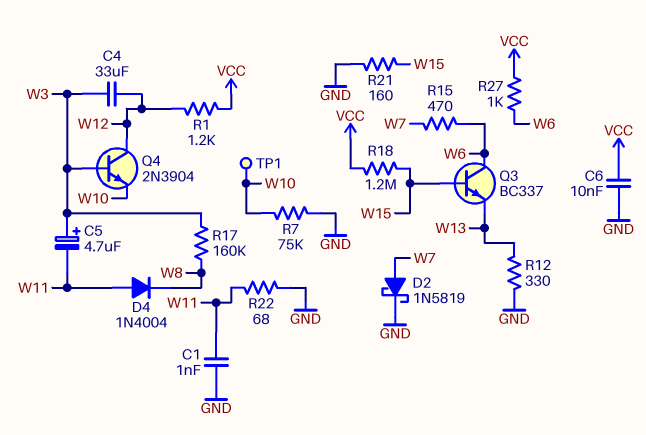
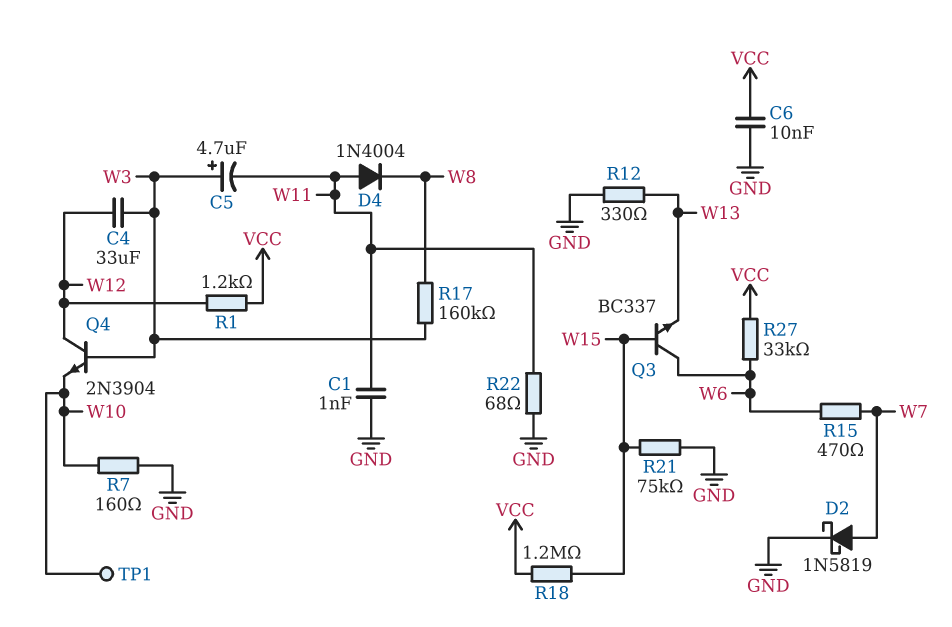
R7: 75k (GND, W10) -> 160 (GND, W10)
R21: 160 (GND, W15) -> 75k (GND, W15)
R27: 1k (VCC, W6) -> 33k (VCC, W6)

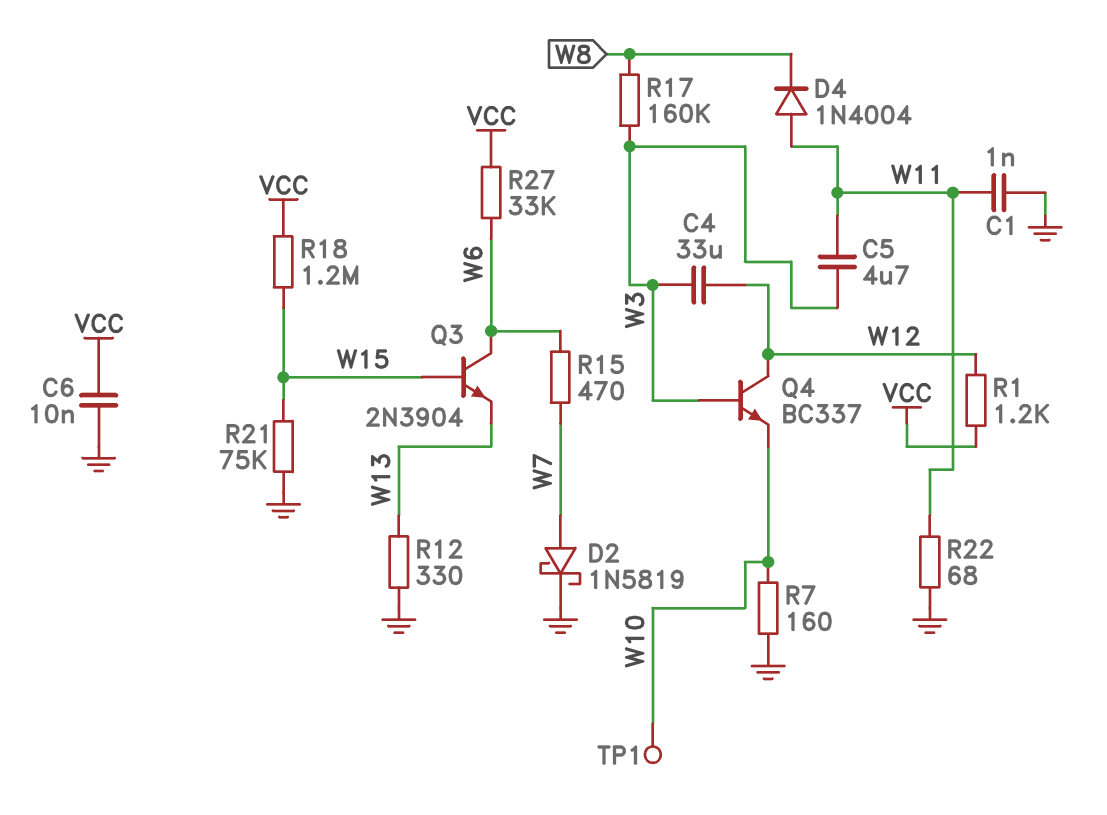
C5: 4.7uF (plus W3, minus W11) -> 4.7uF (W3, W11)
Q3: NPN BC337 (B W15, C W6, E W13) -> NPN 2N3904 (B W15, C W6, E W13)
Q4: NPN 2N3904 (B W3, C W12, E W10) -> NPN BC337 (B W3, C W12, E W10)

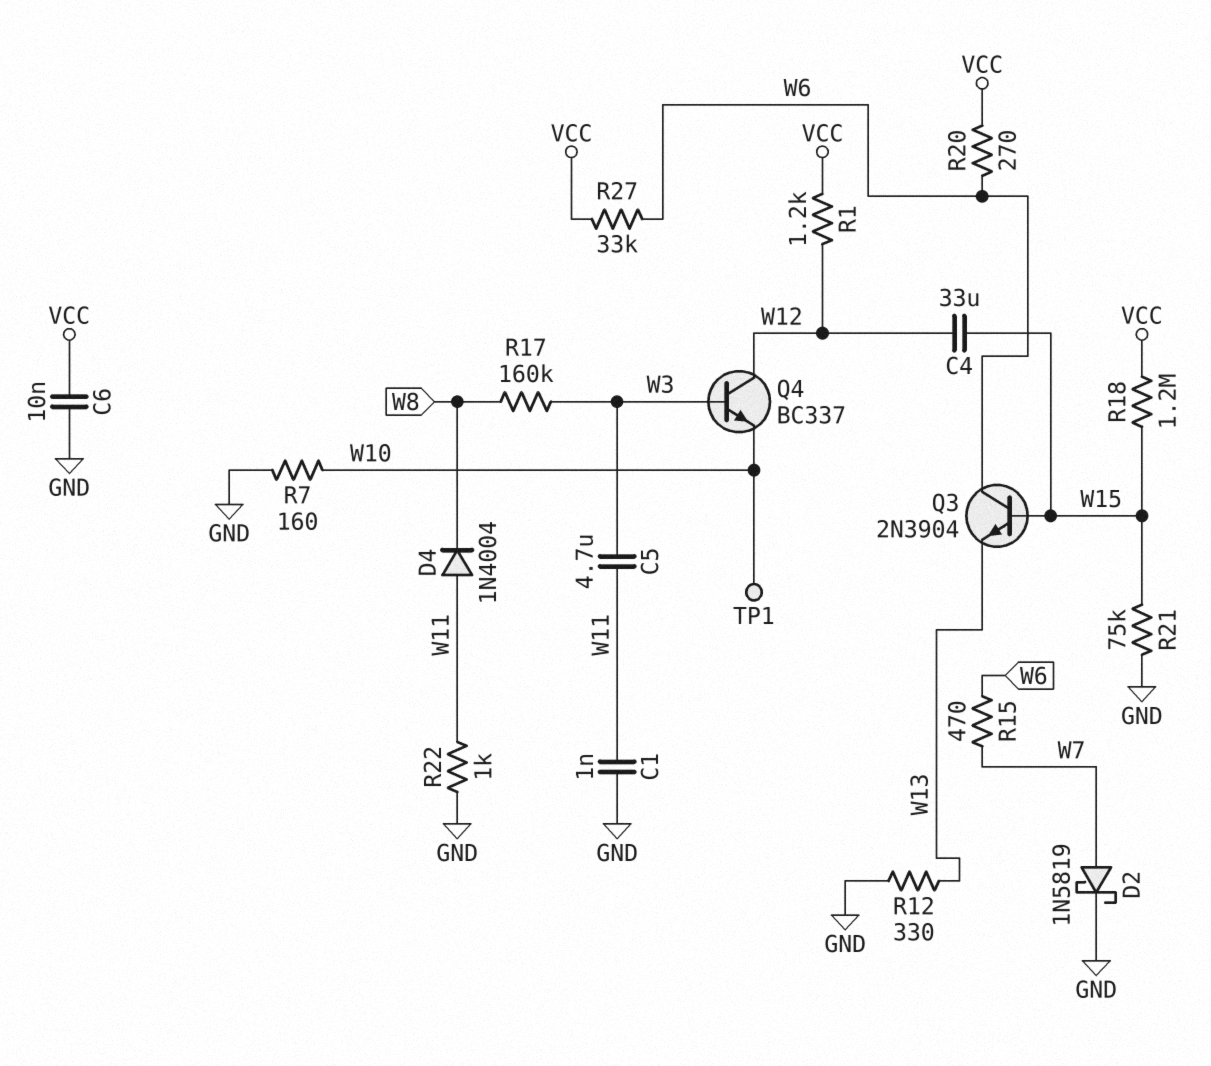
C4: 33uF (W3, W12) -> 33uF (W12, W15)
R20: none -> 270 (VCC, W6)
R22: 68 (GND, W11) -> 1k (GND, W11)

